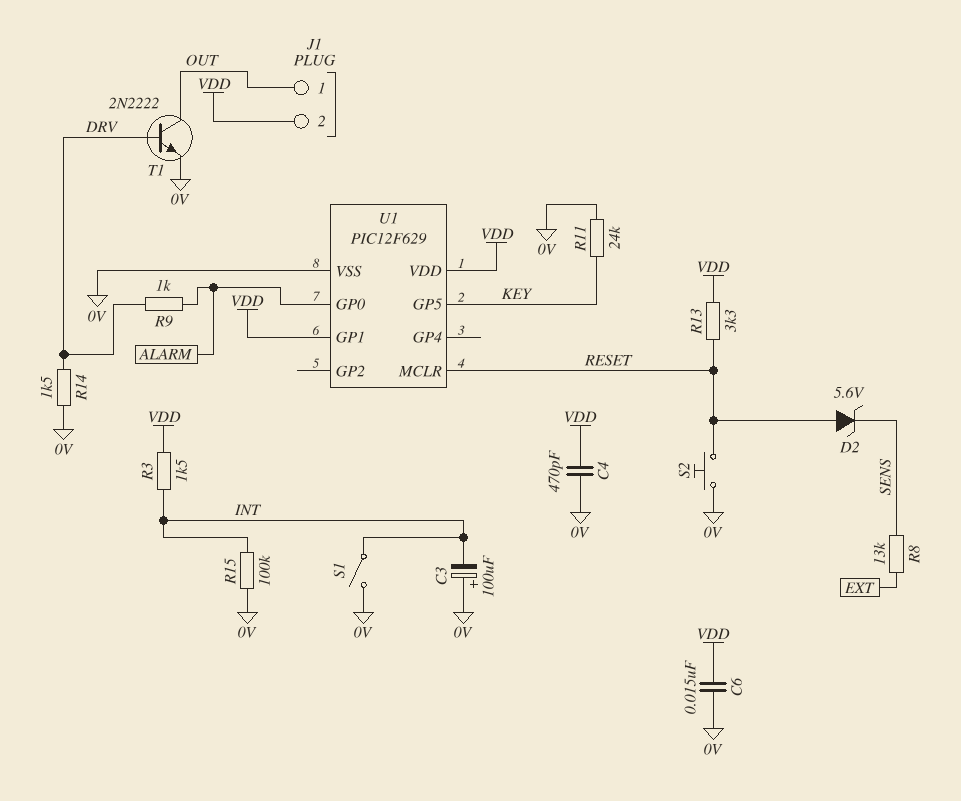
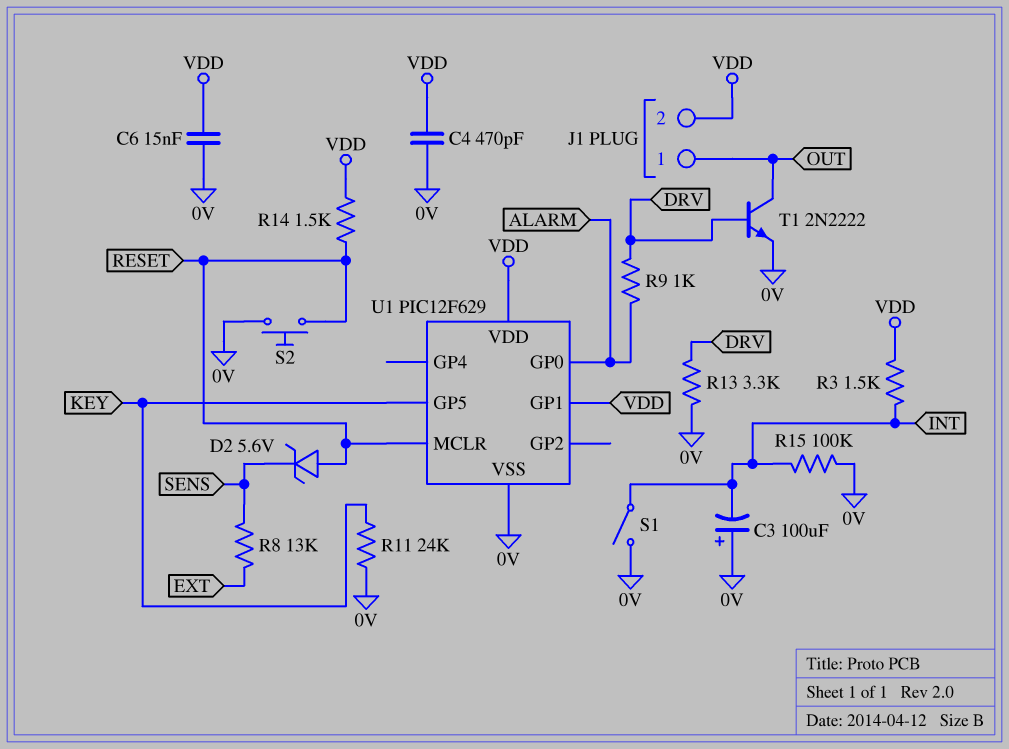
R13: 3.3k (RESET, VDD) -> 3.3k (0V, DRV)
R14: 1.5k (0V, DRV) -> 1.5k (RESET, VDD)

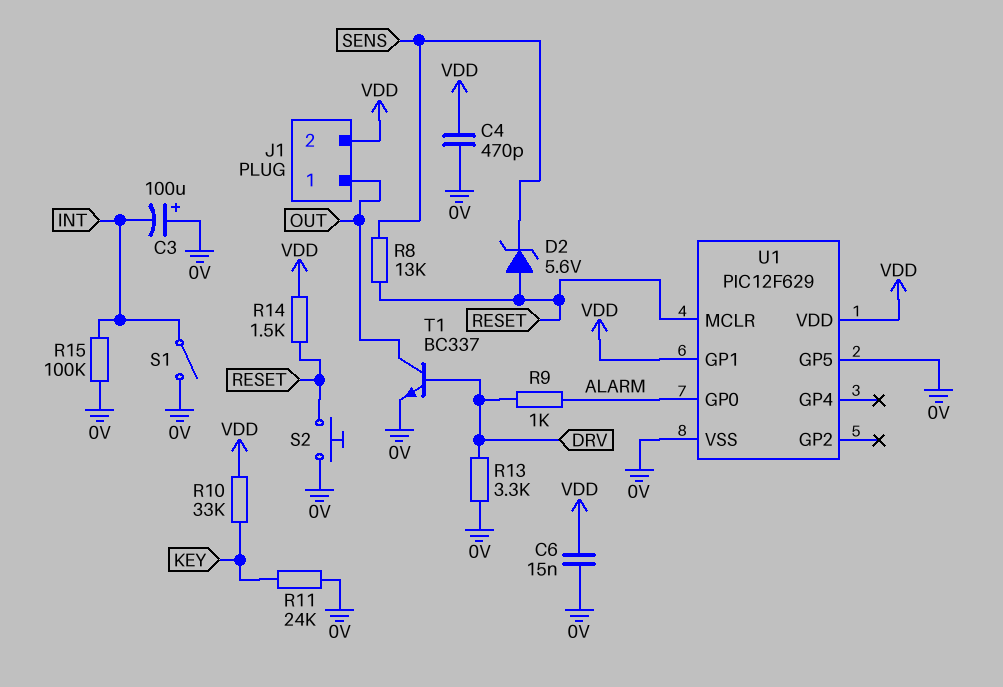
R3: 1.5k (INT, VDD) -> none
R8: 13k (EXT, SENS) -> 13k (RESET, SENS)
R10: none -> 33k (KEY, VDD)
T1: NPN 2N2222 (B DRV, C OUT, E 0V) -> NPN BC337 (B DRV, C OUT, E 0V)
U1 pin GP5: KEY -> 0V

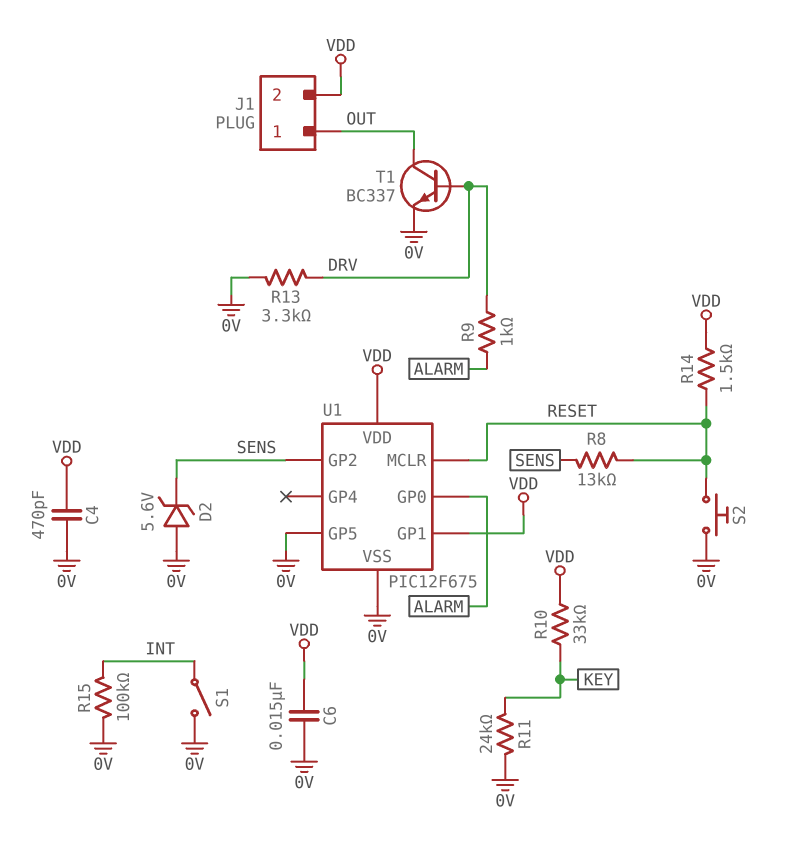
C3: 100uF (plus 0V, minus INT) -> none
D2: zener 5.6V (A RESET, K SENS) -> zener 5.6V (A 0V, K SENS)
U1: PIC12F629 -> PIC12F675
U1 pin GP2: none -> SENS

